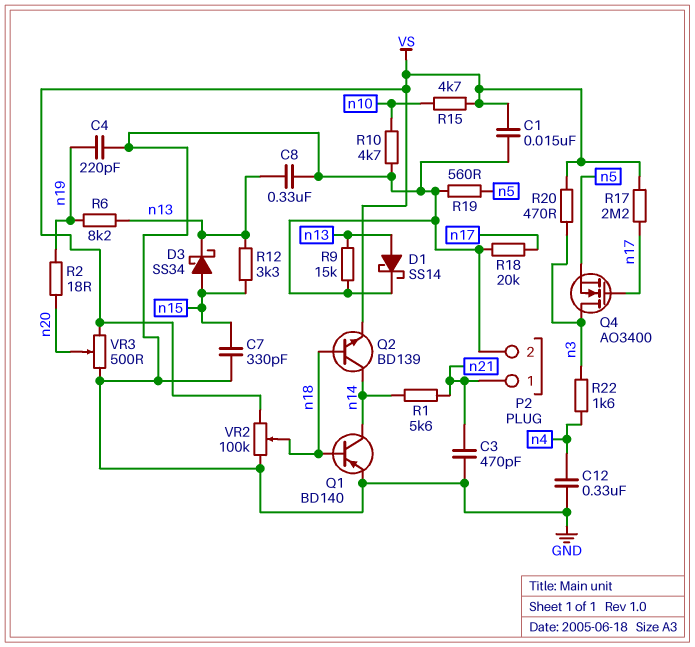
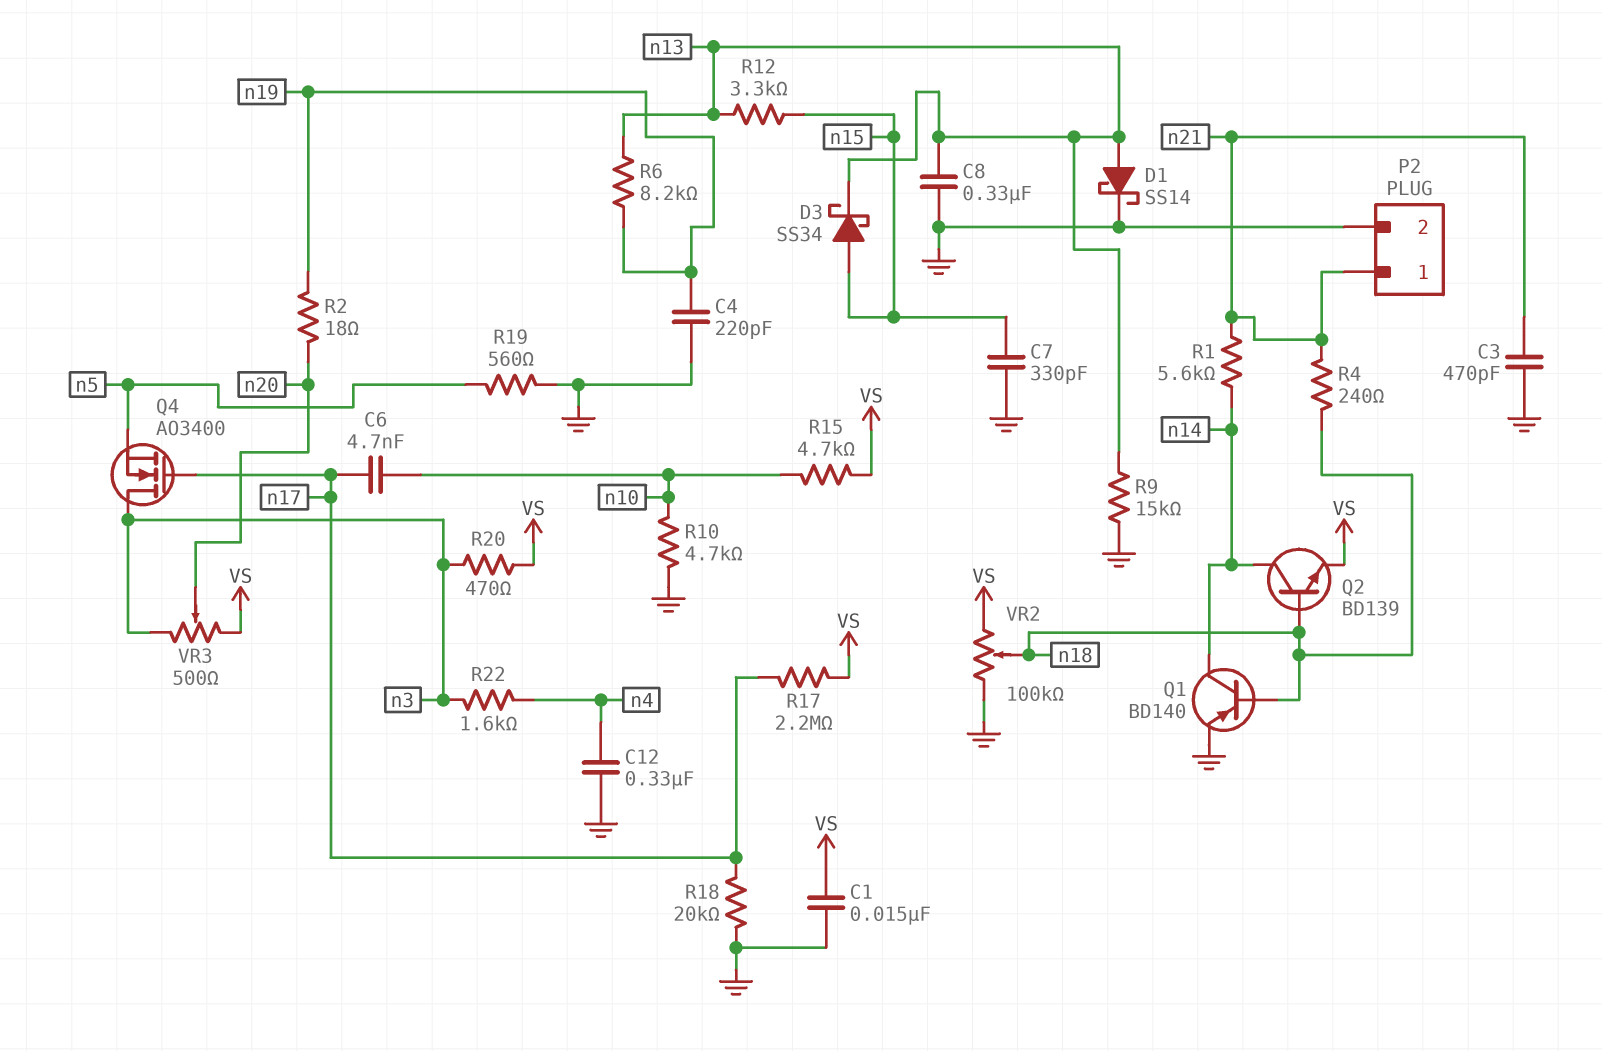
C6: none -> 4.7nF (n10, n17)
R4: none -> 240 (n18, n21)
VR3: 500 (GND, VS, wiper n20) -> 500 (VS, n3, wiper n20)

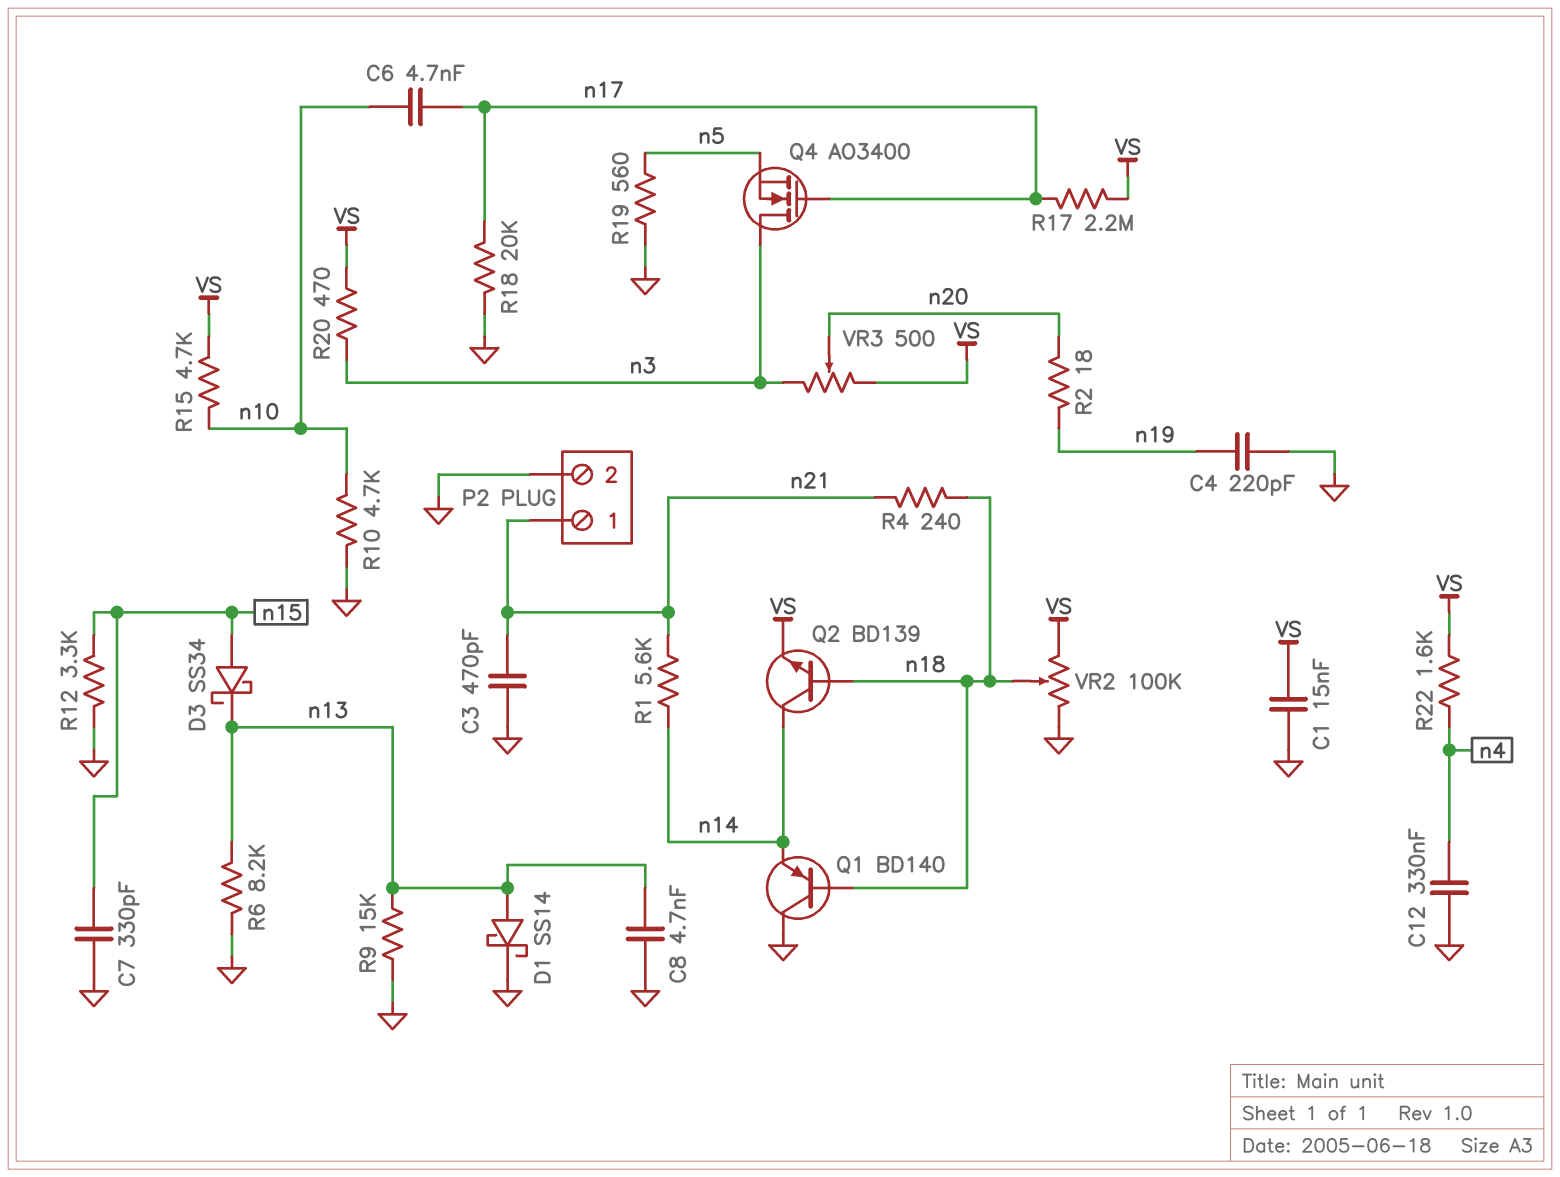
C8: 330nF (GND, n13) -> 4.7nF (GND, n13)
Q1: PNP BD140 (B n18, C n14, E GND) -> PNP BD140 (B n18, C GND, E n14)
R6: 8.2k (n13, n19) -> 8.2k (GND, n13)
R12: 3.3k (n13, n15) -> 3.3k (GND, n15)
R22: 1.6k (n3, n4) -> 1.6k (VS, n4)

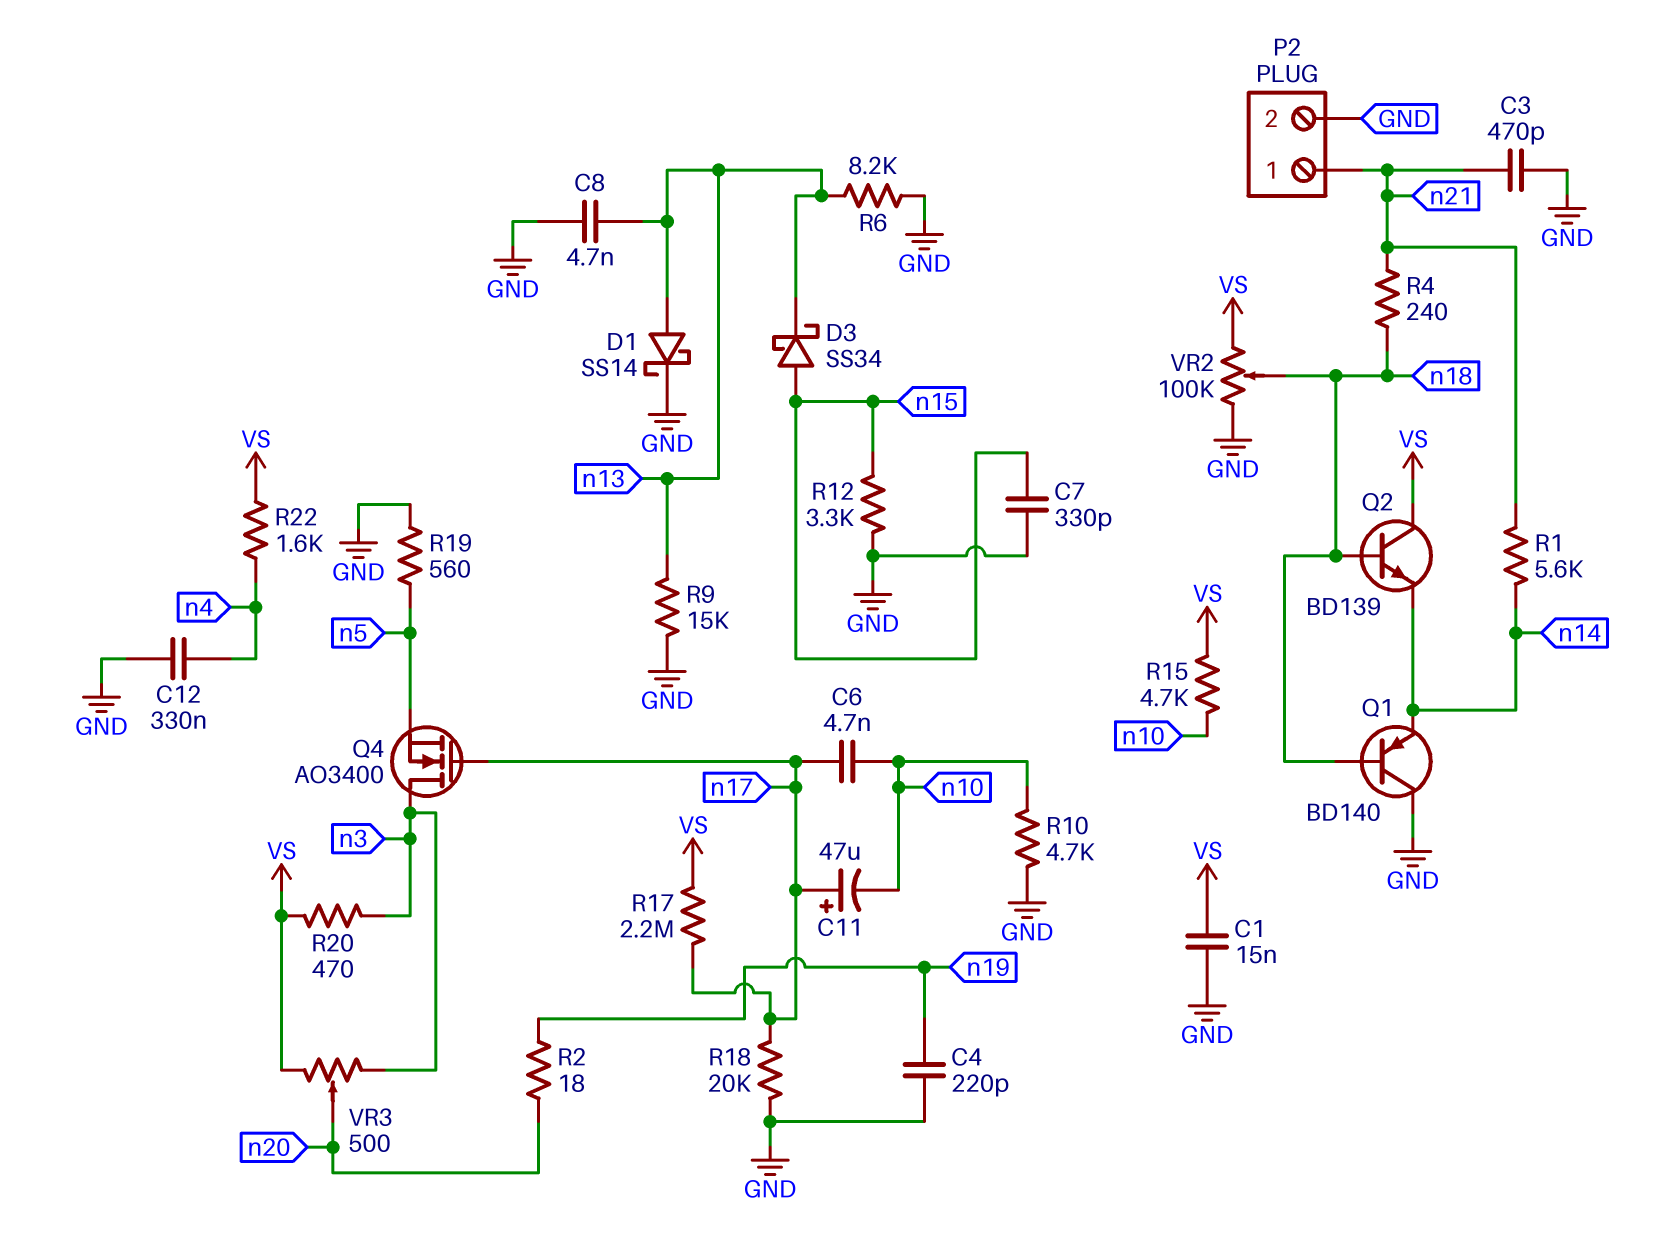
C11: none -> 47uF (plus n17, minus n10)
Q2: NPN BD139 (B n18, C n14, E VS) -> NPN BD139 (B n18, C VS, E n14)

